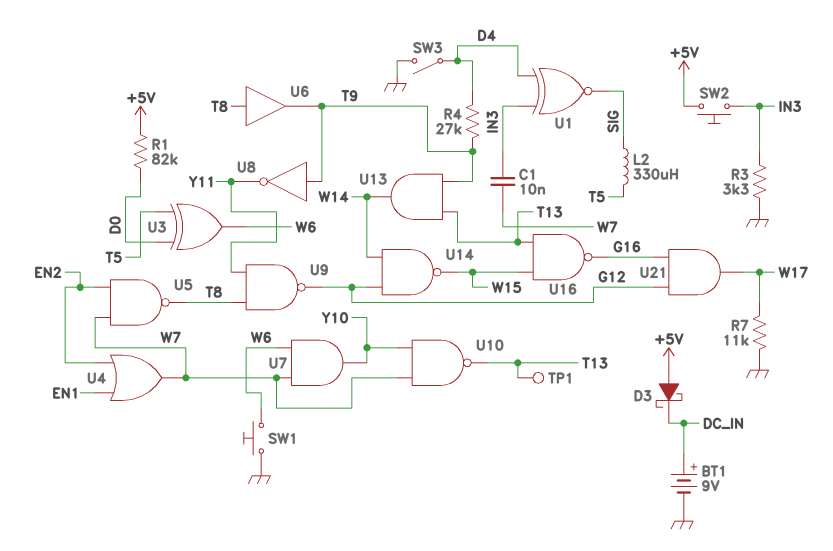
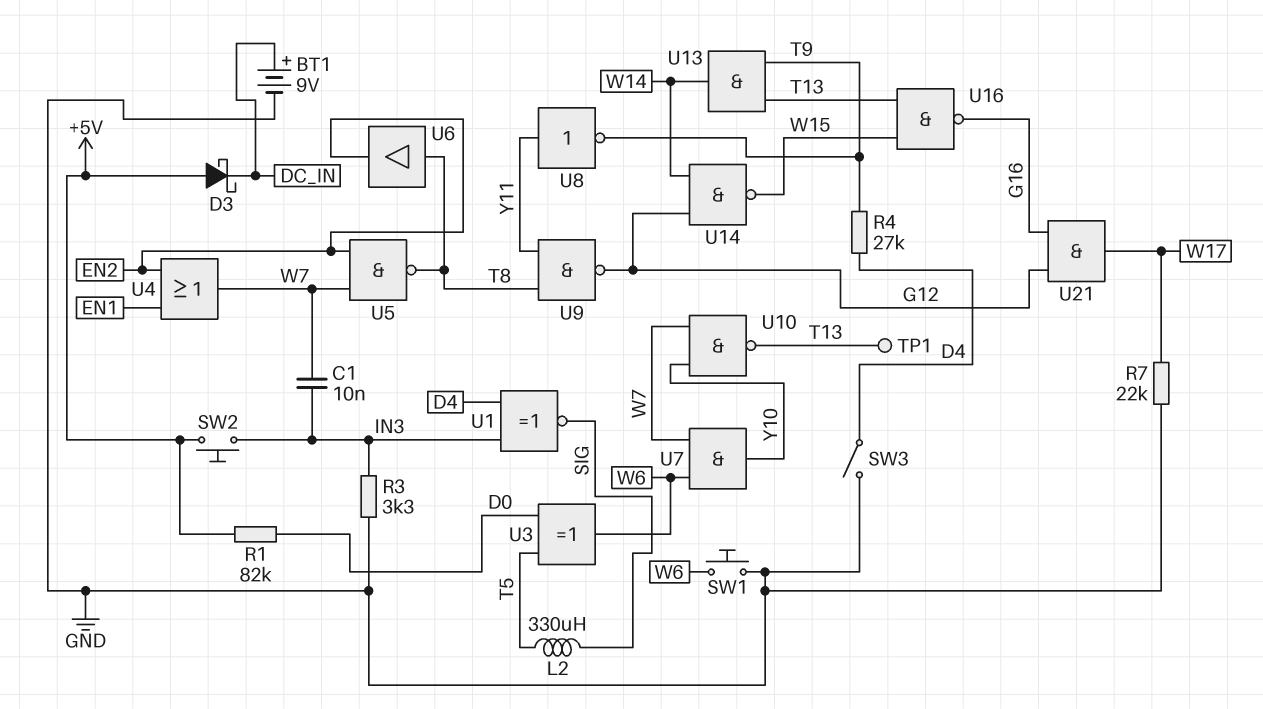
R7: 11k (GND, W17) -> 22k (GND, W17)
U6: buffer (in T8, out T9) -> buffer (in T8, out EN2)
U8: NOT (in T9, out Y11) -> NOT (in Y11, out T9)

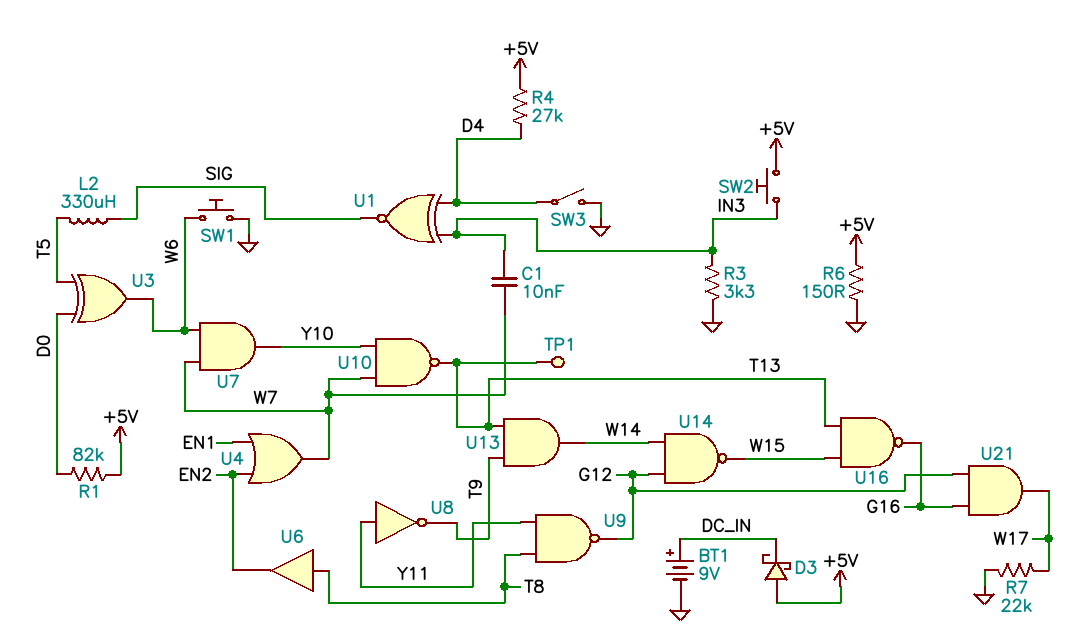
R4: 27k (D4, T9) -> 27k (+5V, D4)
R6: none -> 150 (+5V, GND)
U5: NAND (in EN2, in W7, out T8) -> none

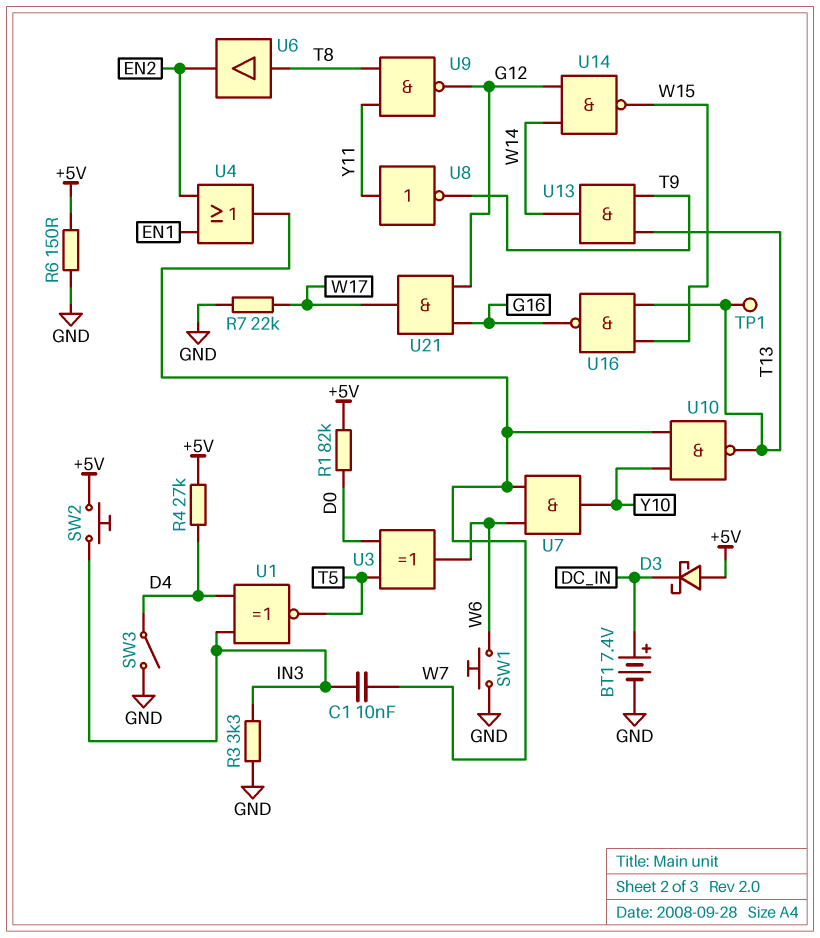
BT1: 9V (plus DC_IN, minus GND) -> 7.4V (plus DC_IN, minus GND)
L2: 330uH (SIG, T5) -> none
U1: XNOR (in D4, in IN3, out SIG) -> XNOR (in D4, in IN3, out T5)

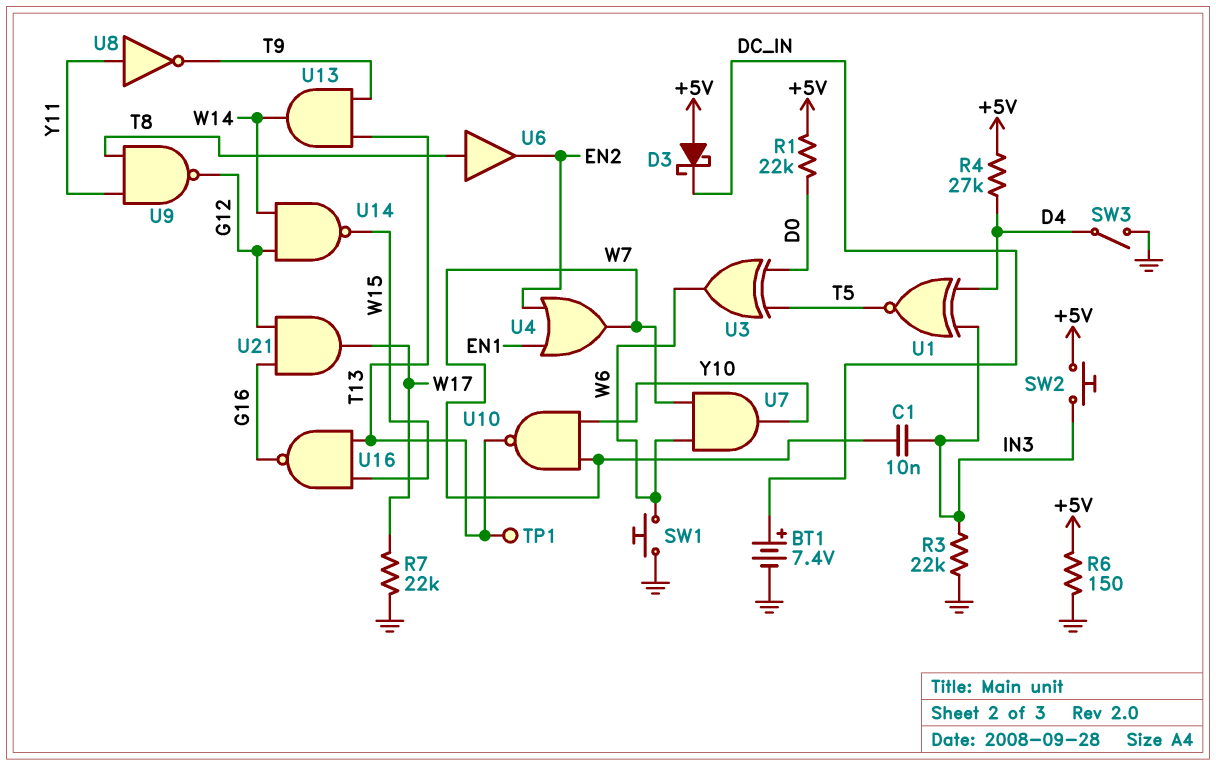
R1: 82k (+5V, D0) -> 22k (+5V, D0)
R3: 3.3k (GND, IN3) -> 22k (GND, IN3)

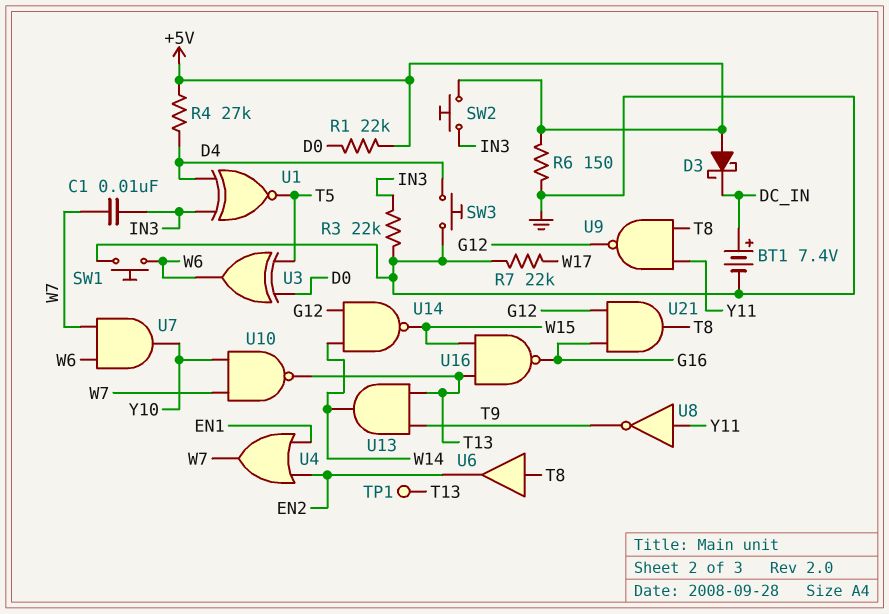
SW3: switch (D4, GND) -> button (D4, GND)
U21: AND (in G12, in G16, out W17) -> AND (in G12, in G16, out T8)

